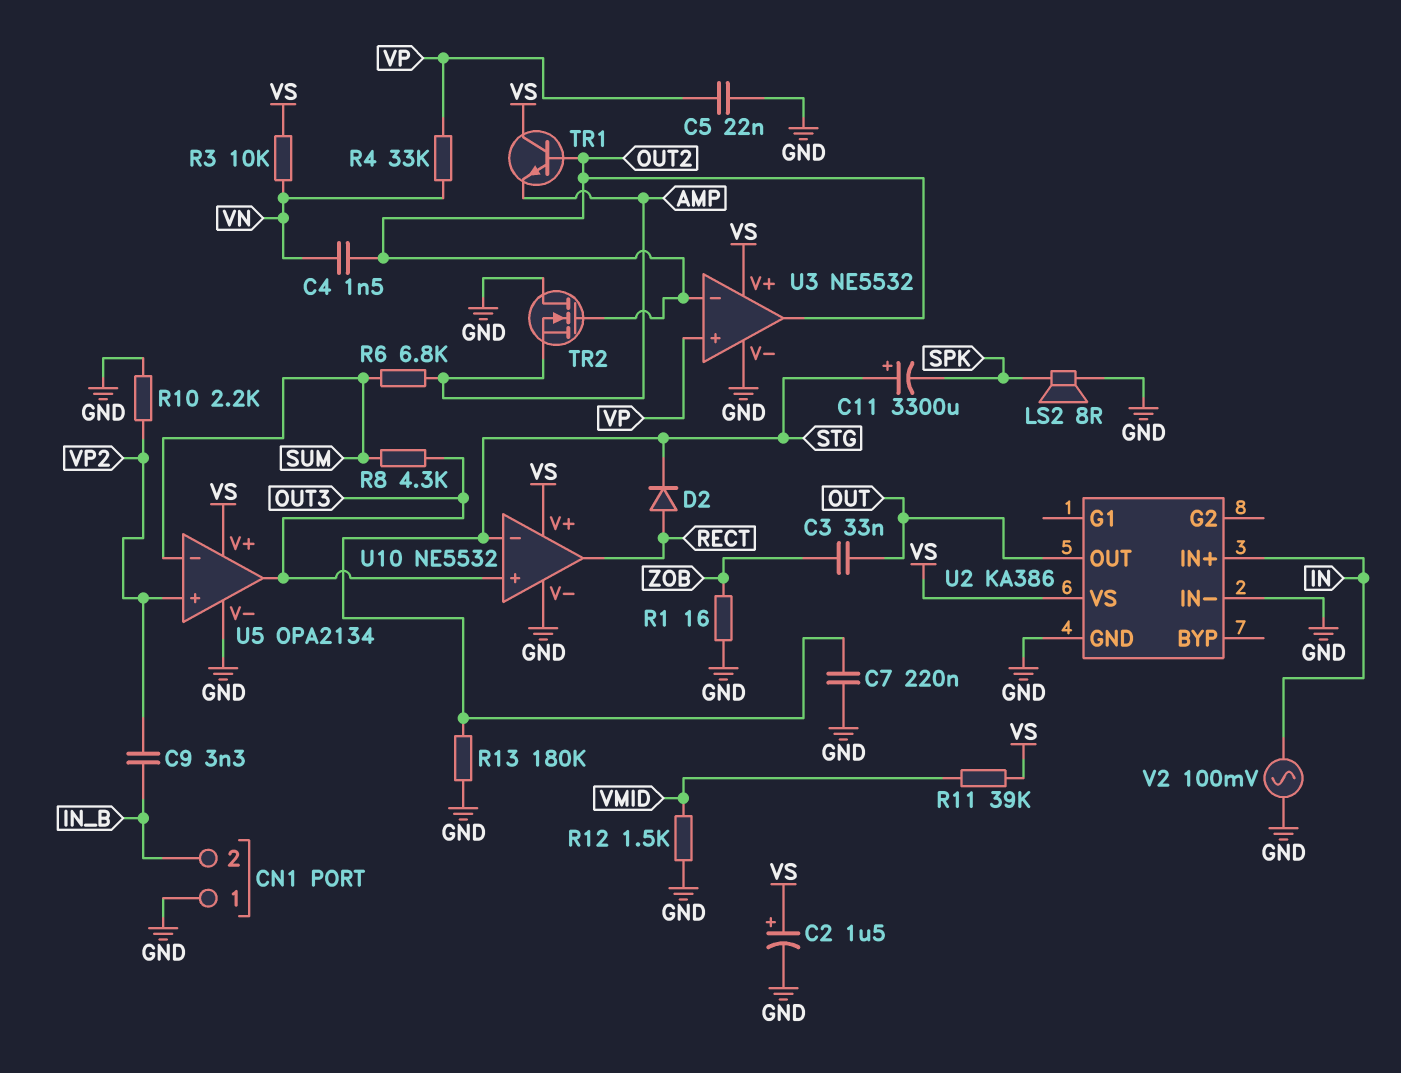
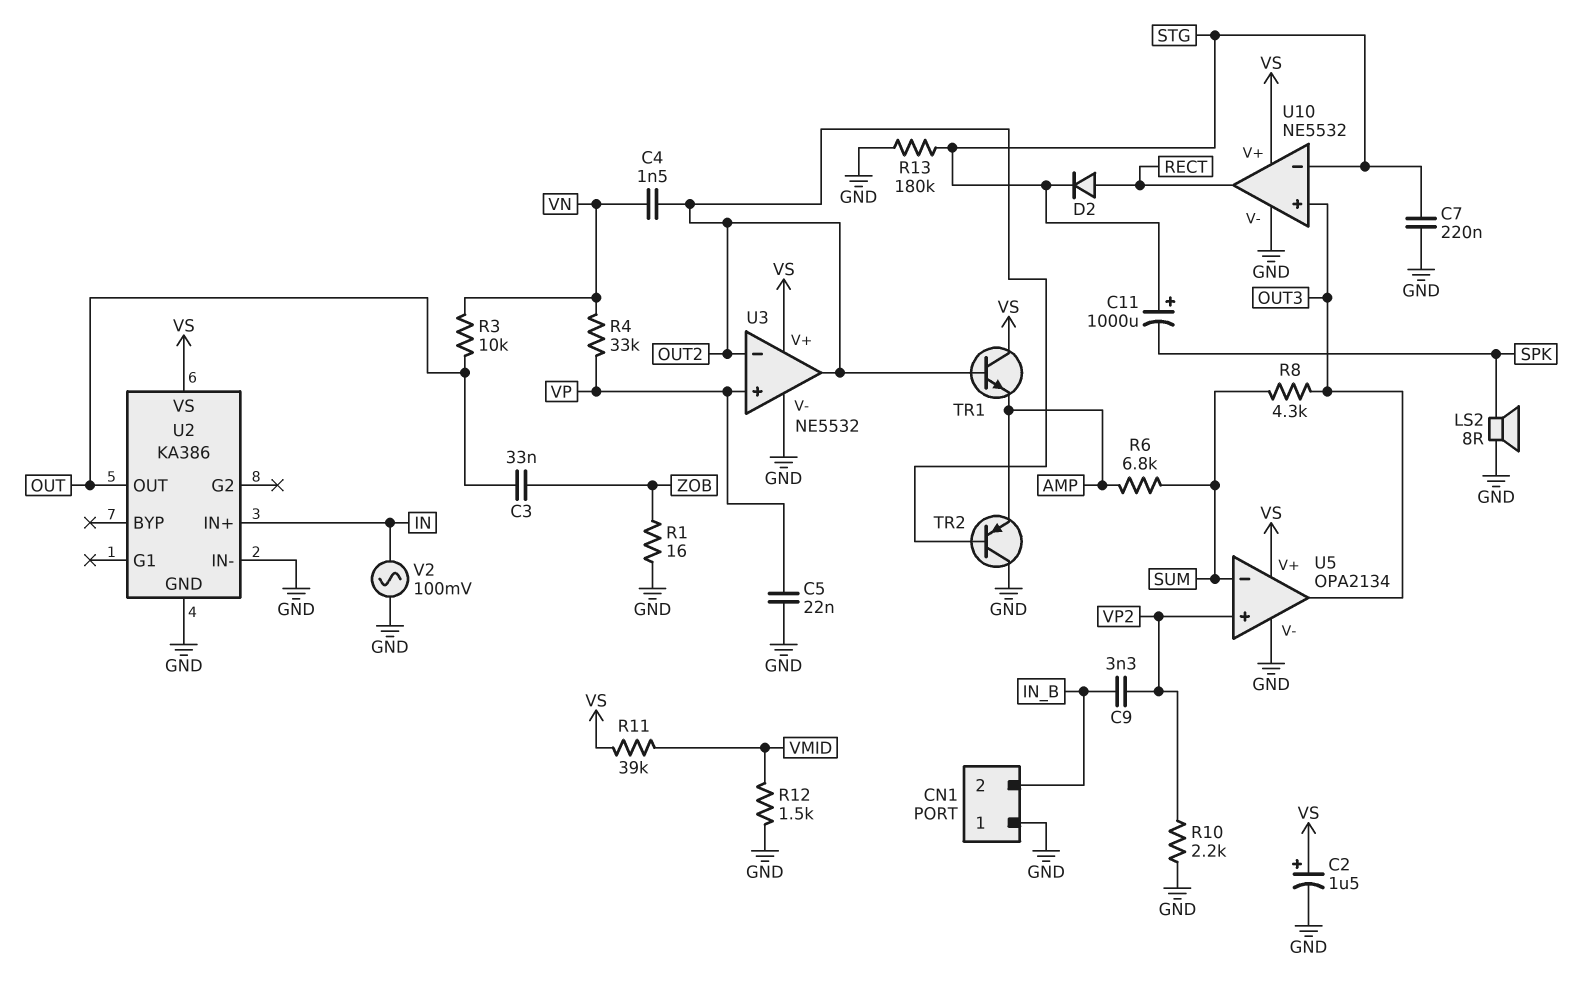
C11: 3300uF (plus STG, minus SPK) -> 1000uF (plus STG, minus SPK)
R3: 10k (VN, VS) -> 10k (OUT, VN)
TR2: NMOS (G OUT2, D GND, S AMP) -> PNP (B OUT2, C GND, E AMP)

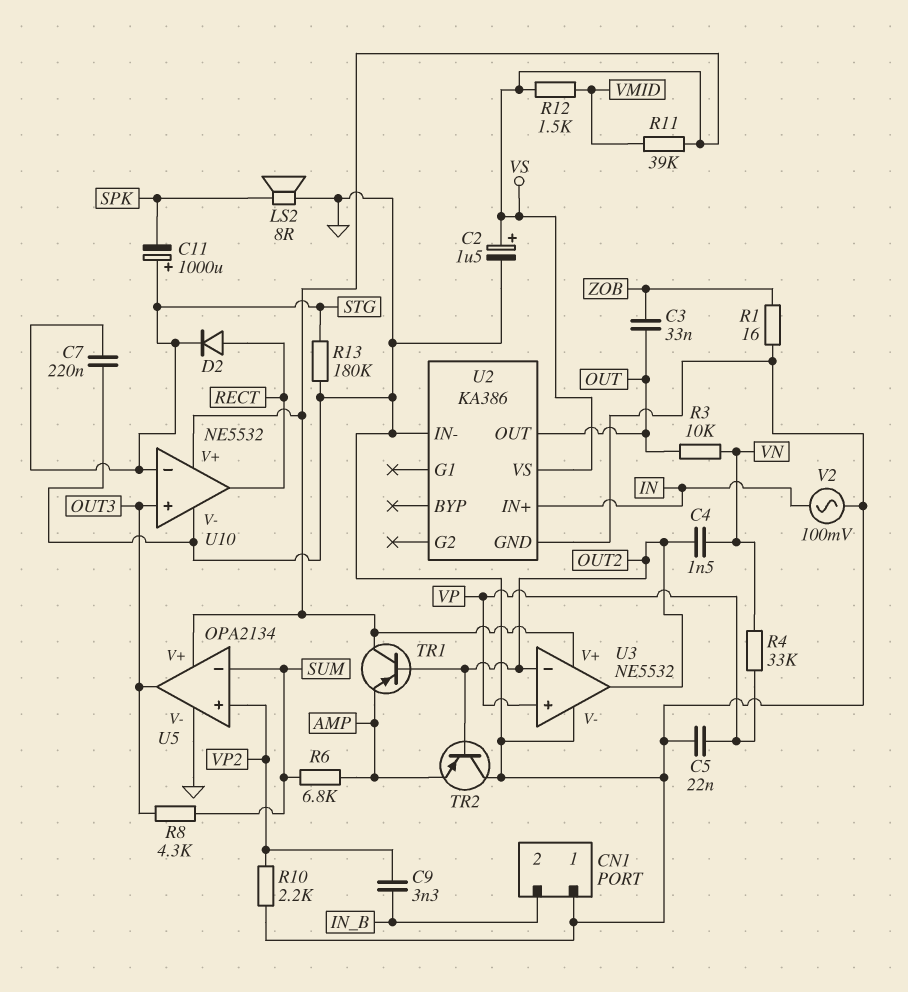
R12: 1.5k (GND, VMID) -> 1.5k (VMID, VS)
TR1: NPN (B OUT2, C VS, E AMP) -> PNP (B OUT2, C VS, E AMP)

